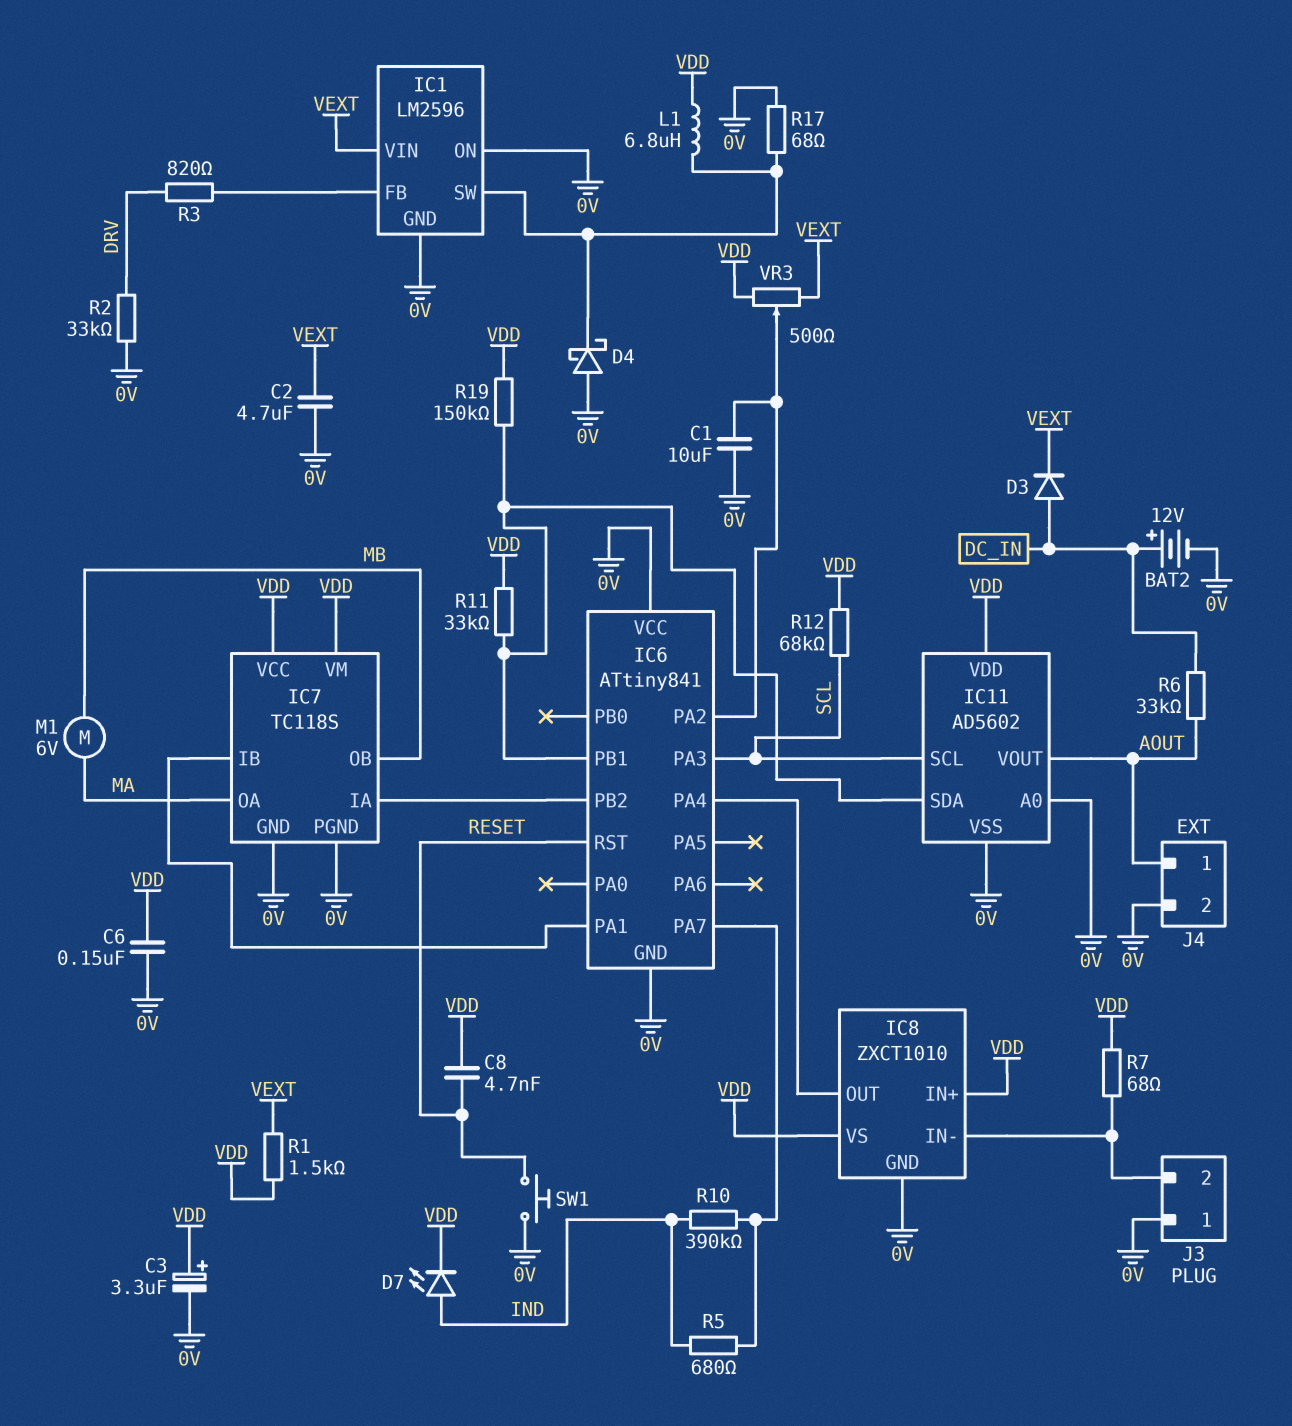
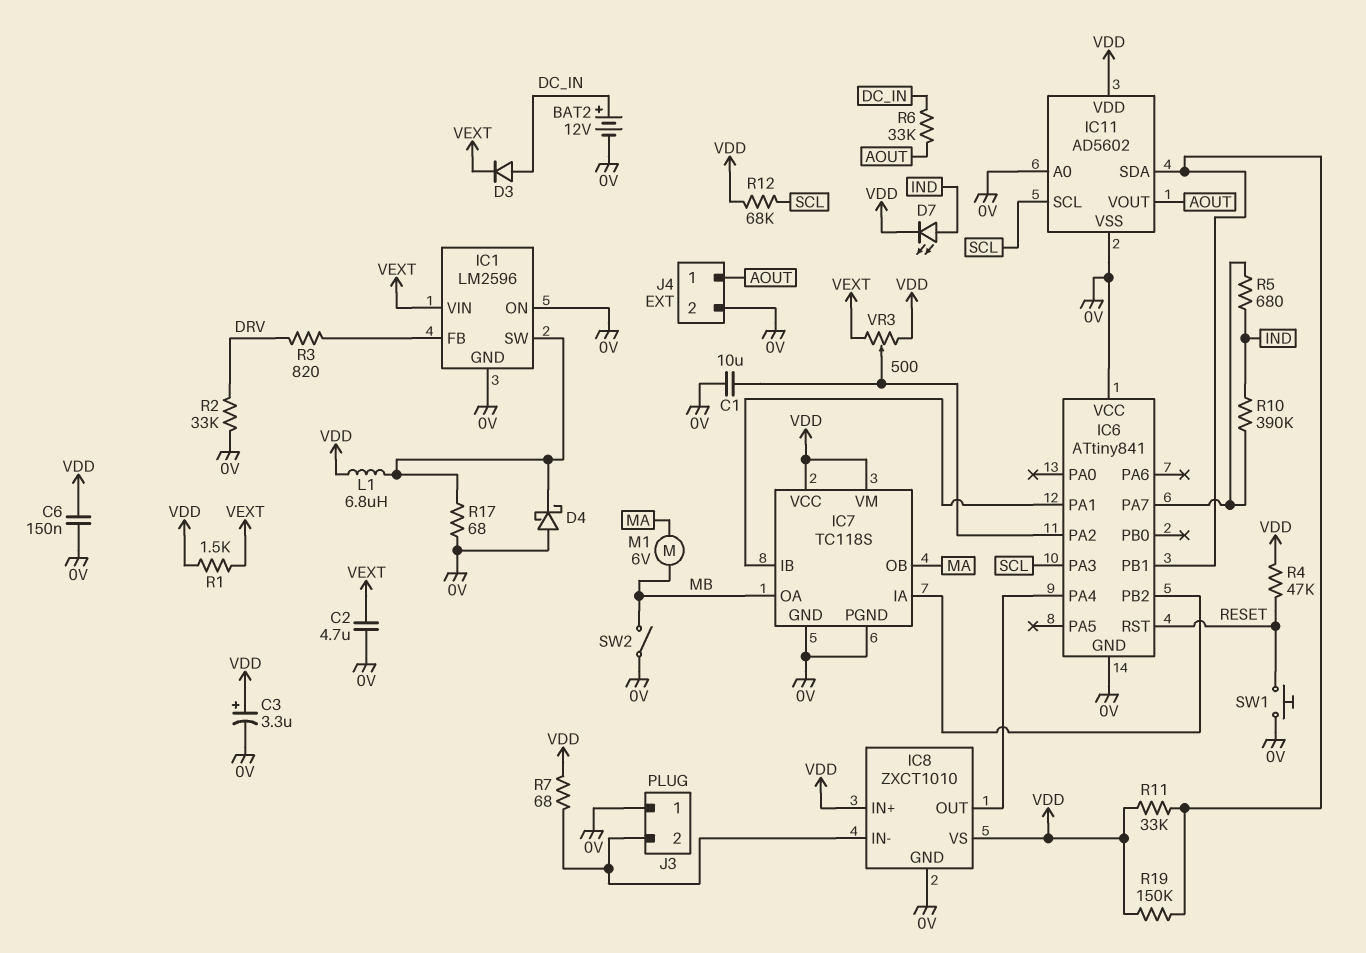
C8: 4.7nF (RESET, VDD) -> none
IC7 pin OA: MA -> MB
IC7 pin OB: MB -> MA
R4: none -> 47k (RESET, VDD)
SW2: none -> switch (0V, MB)

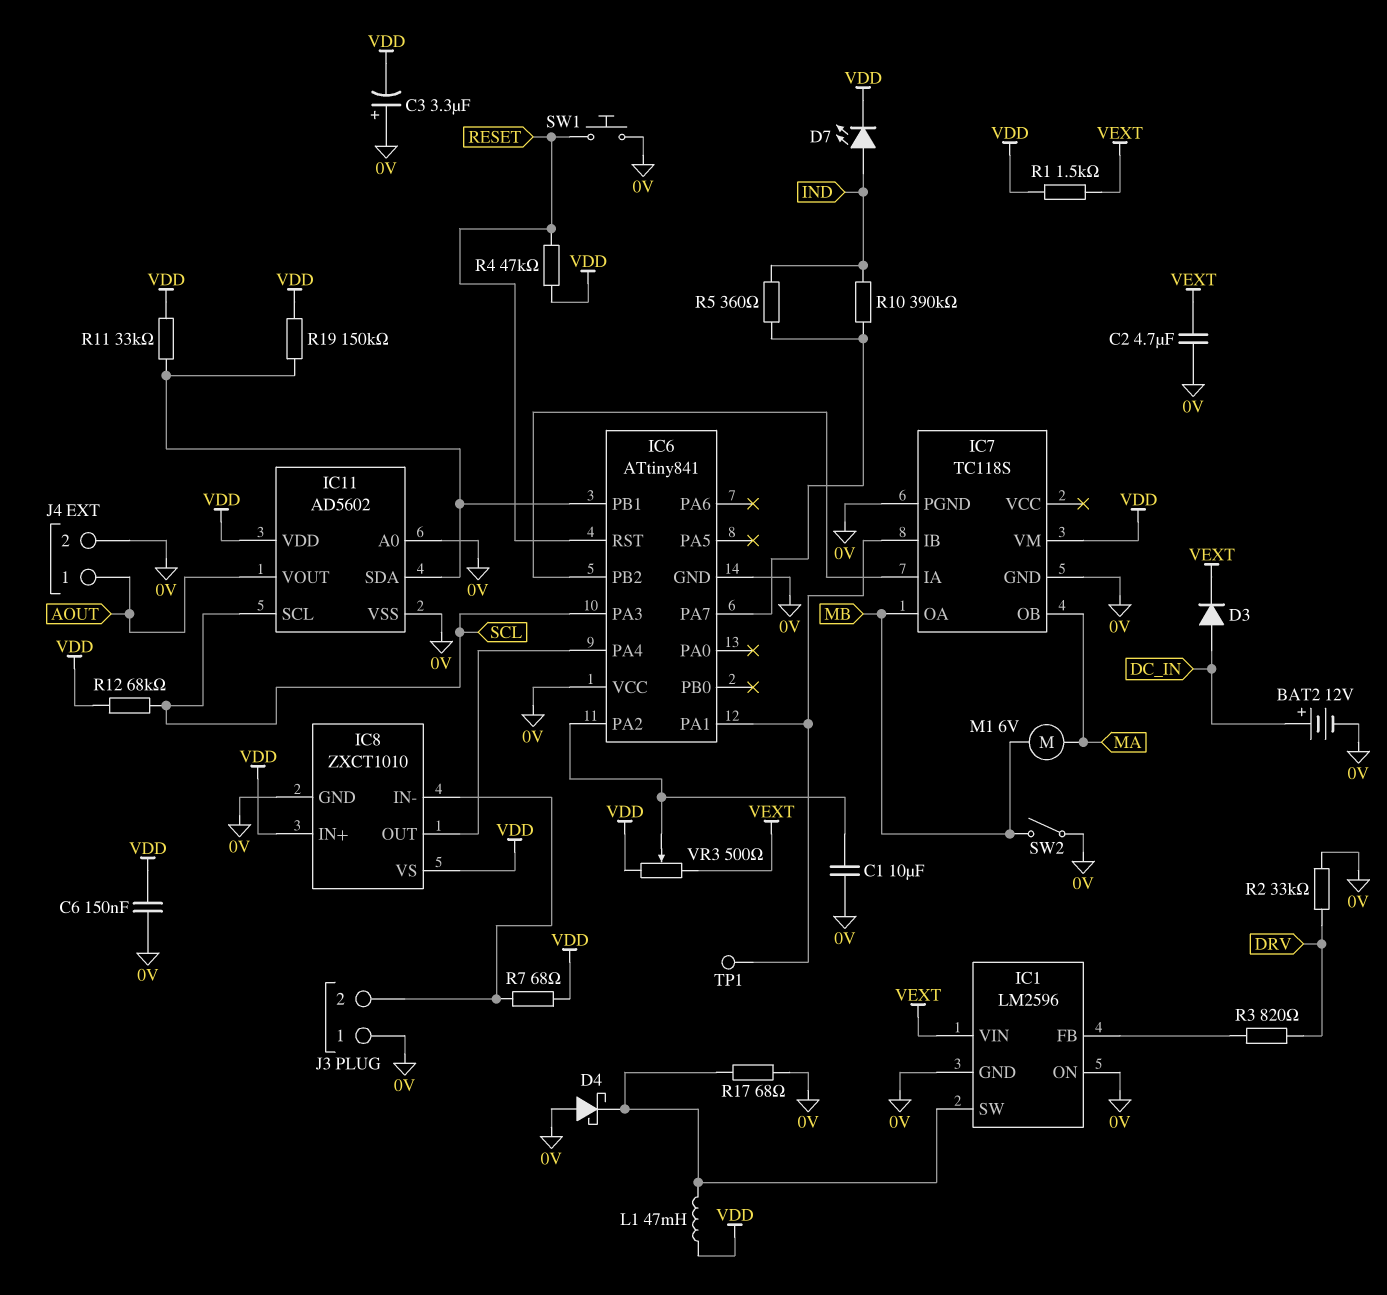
C3: 3.3uF (plus VDD, minus 0V) -> 3.3uF (plus 0V, minus VDD)
IC7 pin VCC: VDD -> none
L1: 6.8uH (IC1/SW, VDD) -> 47mH (IC1/SW, VDD)
R5: 680 (IC6/PA7, IND) -> 360 (IC6/PA7, IND)
R6: 33k (AOUT, DC_IN) -> none
TP1: none -> test point (IC6/PA1)

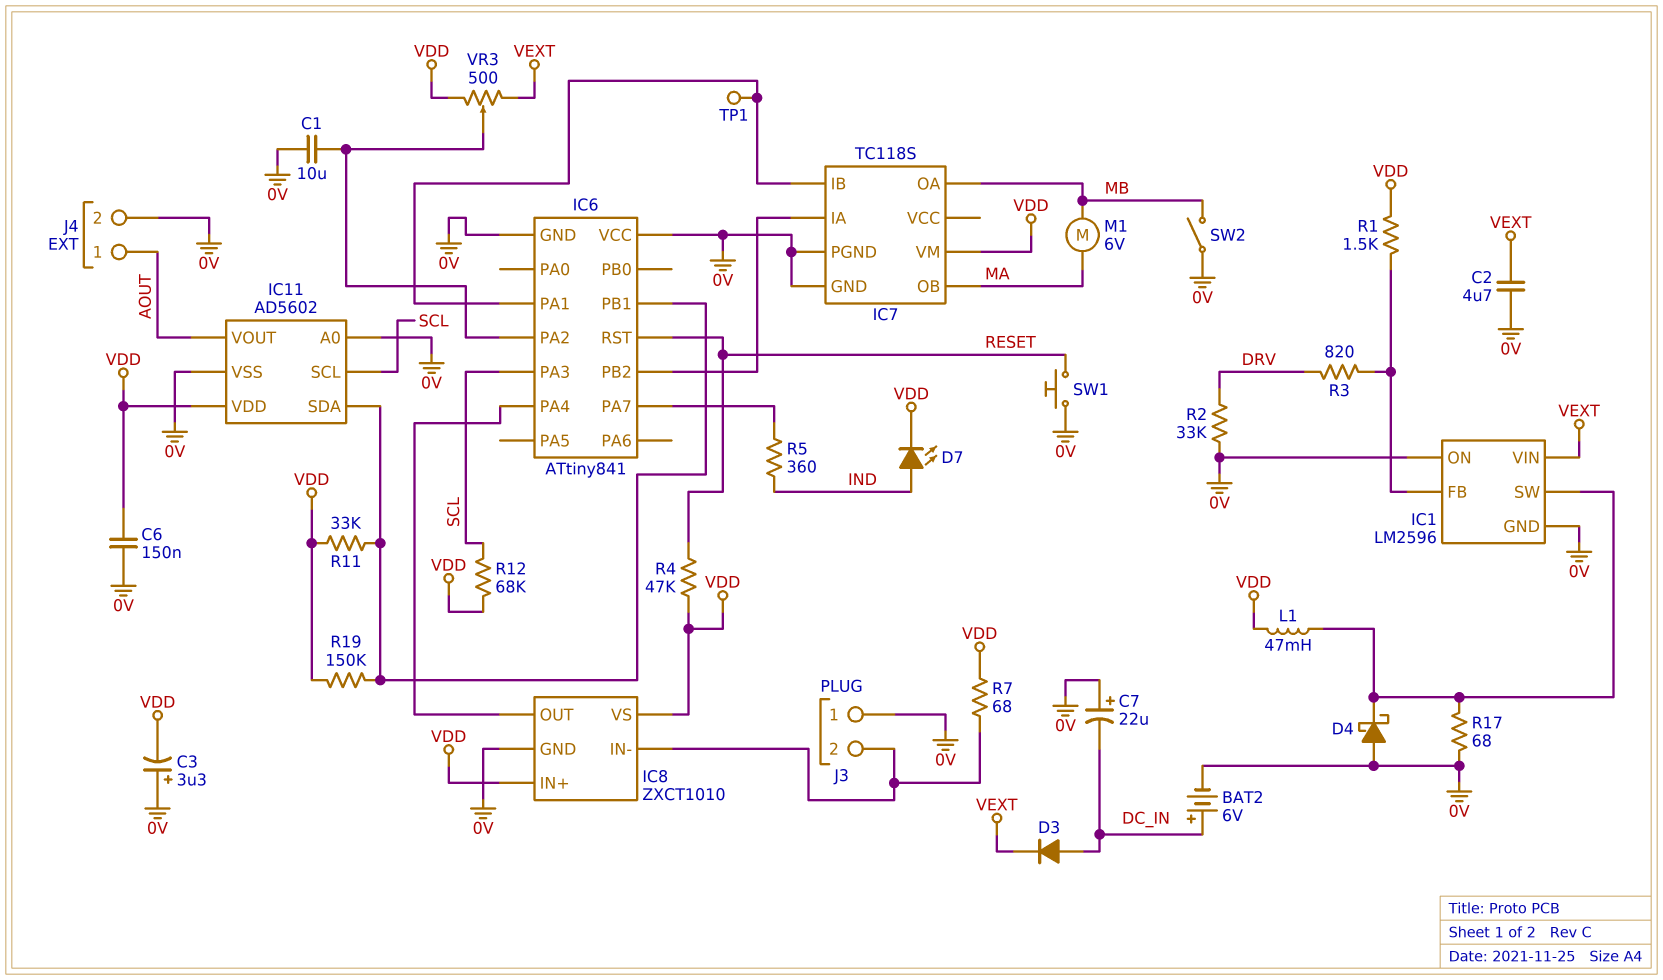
BAT2: 12V (plus DC_IN, minus 0V) -> 6V (plus DC_IN, minus 0V)
C7: none -> 22uF (plus 0V, minus DC_IN)
R1: 1.5k (VDD, VEXT) -> 1.5k (IC1/FB, VDD)
R10: 390k (IC6/PA7, IND) -> none

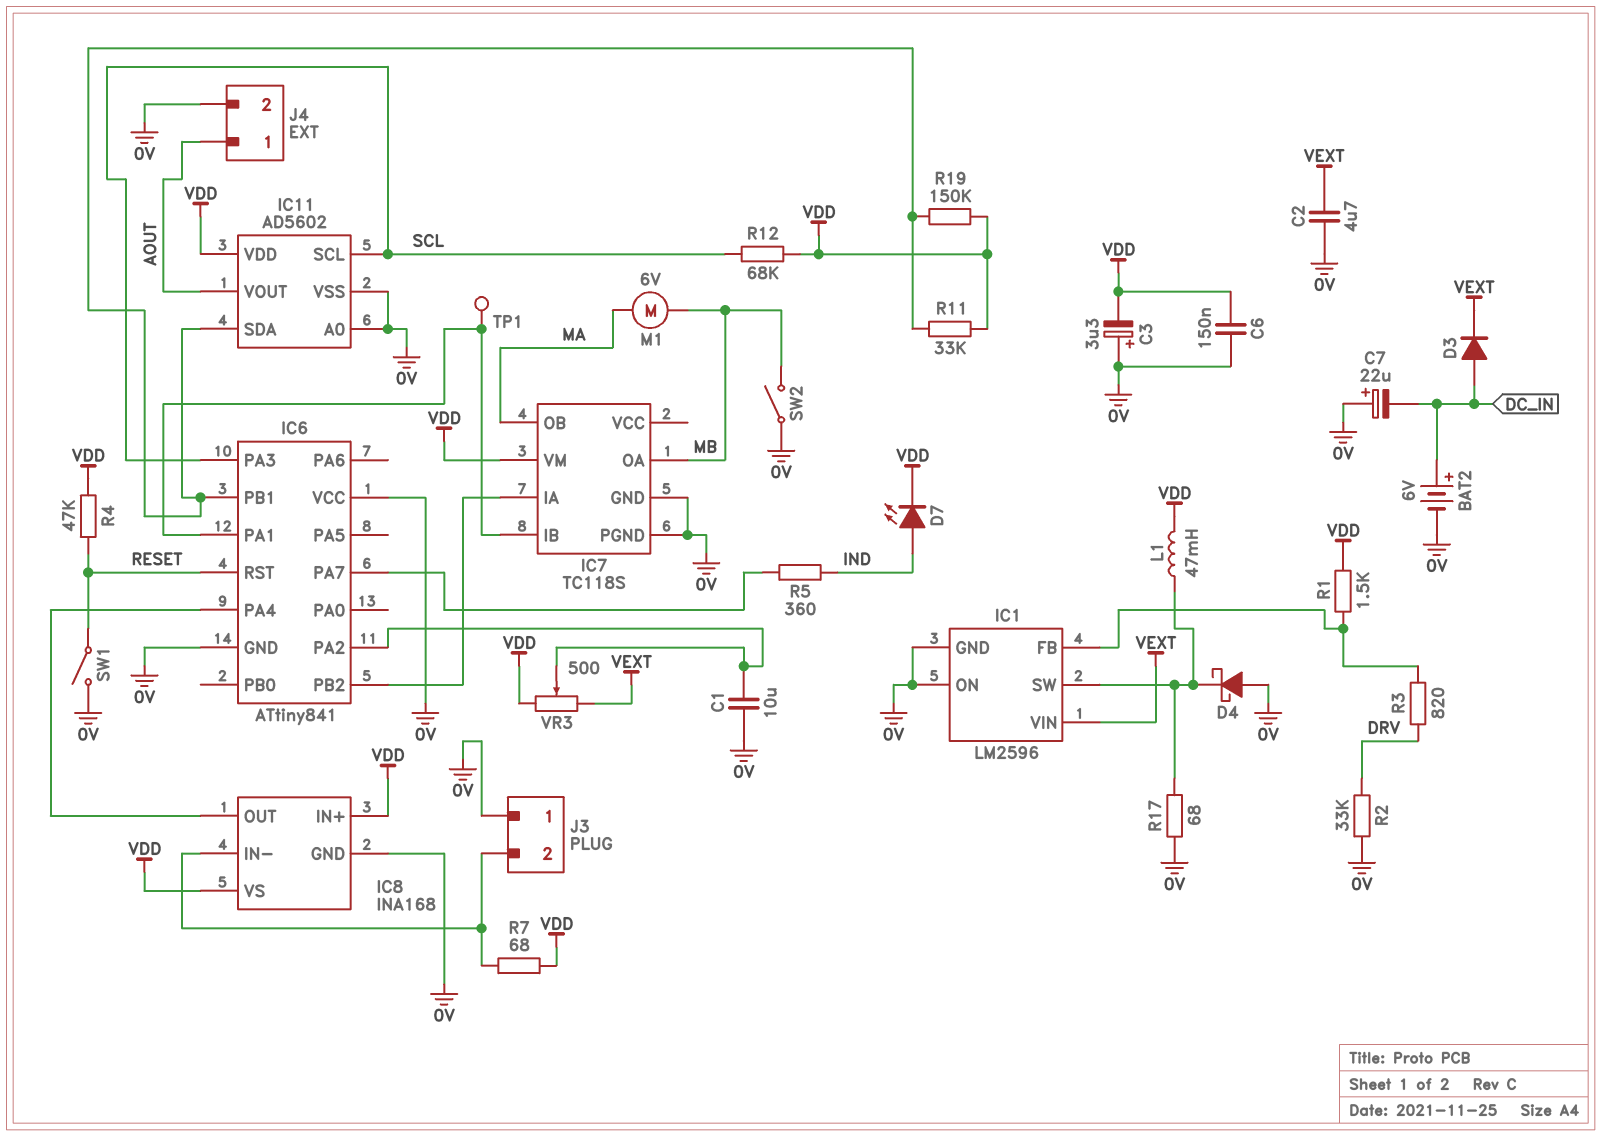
IC8: ZXCT1010 -> INA168
SW1: button (0V, RESET) -> switch (0V, RESET)

